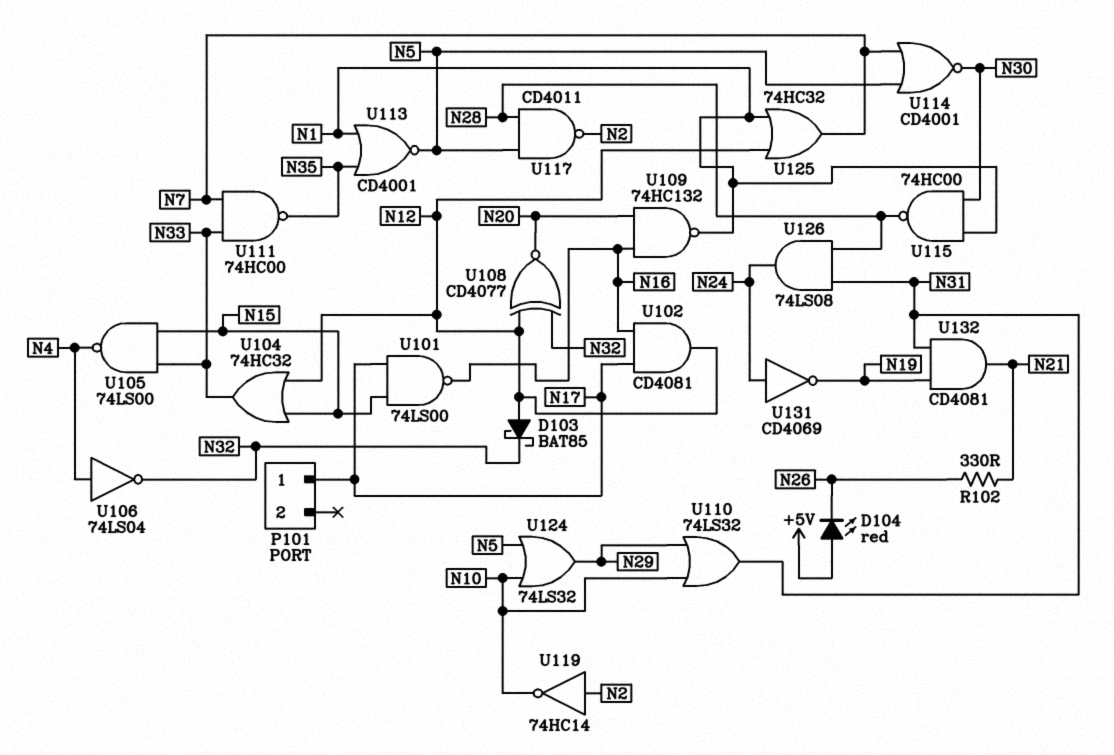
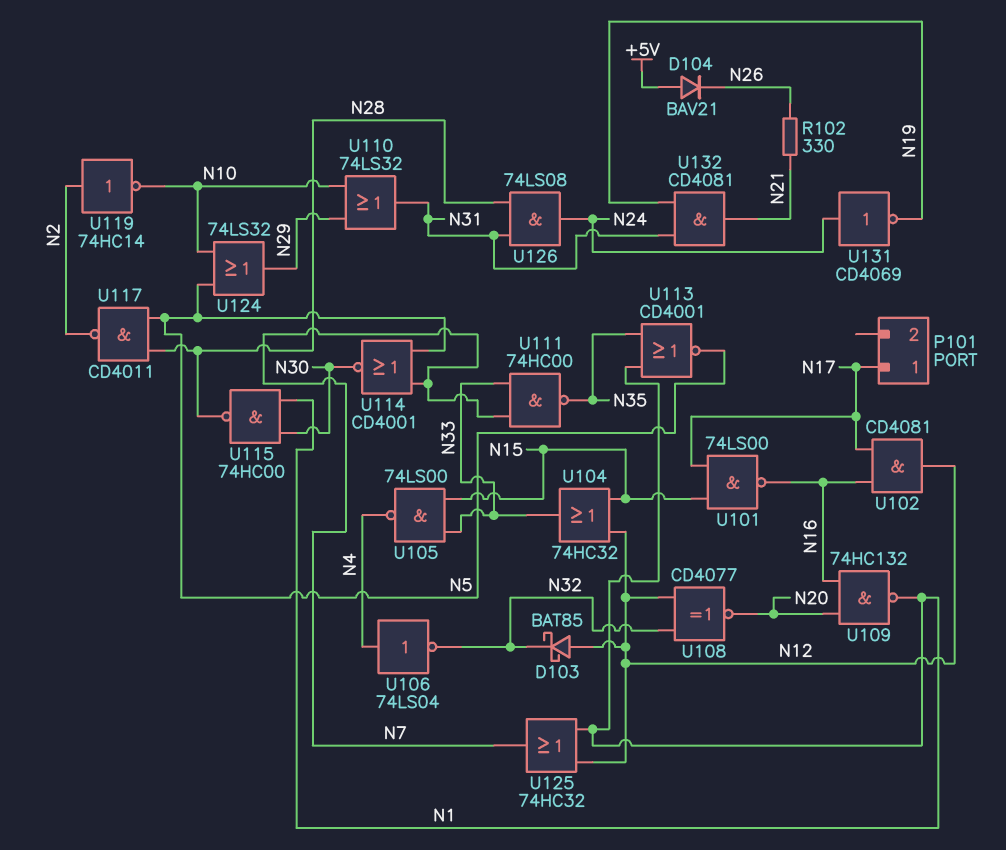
D104: LED red (A +5V, K N26) -> diode BAV21 (A +5V, K N26)

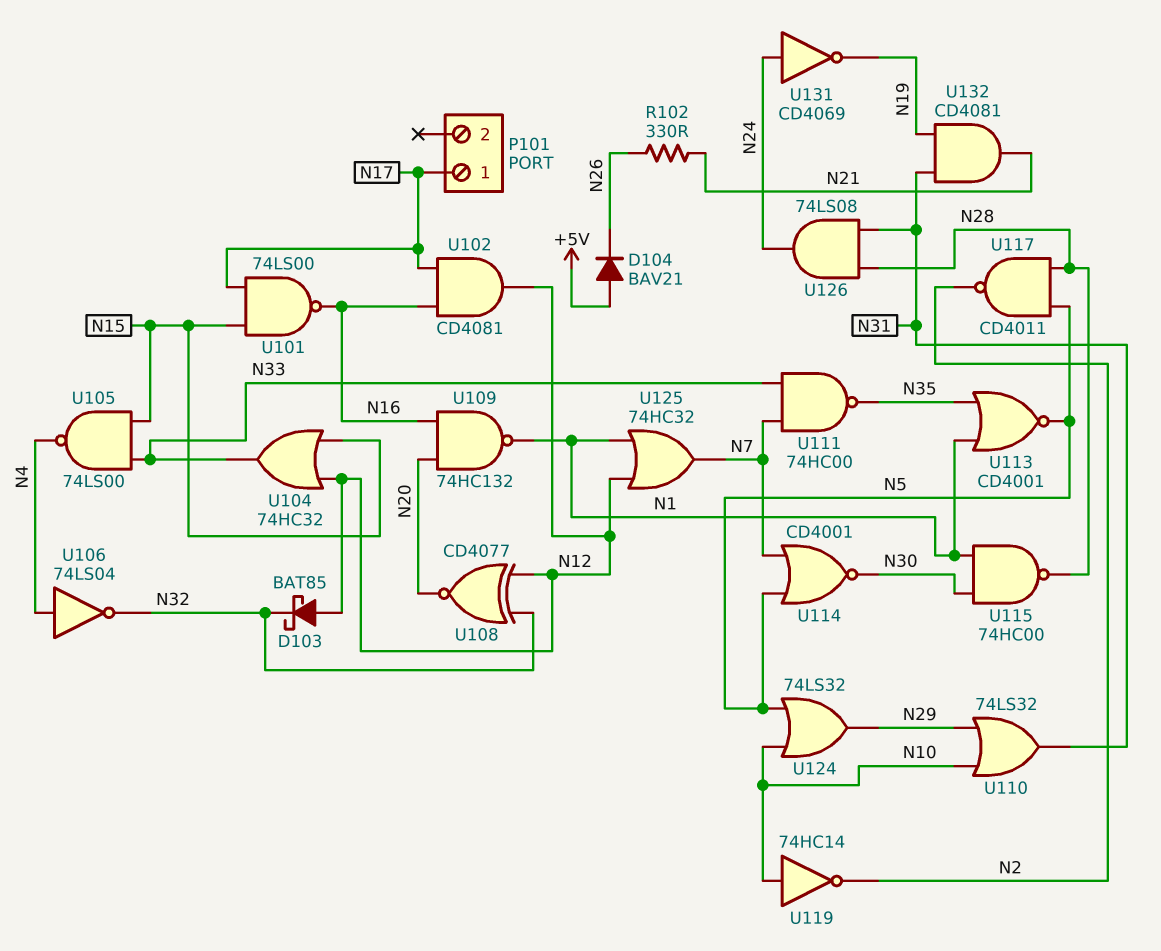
U119: NOT 74HC14 (in N2, out N10) -> NOT 74HC14 (in N10, out N2)

